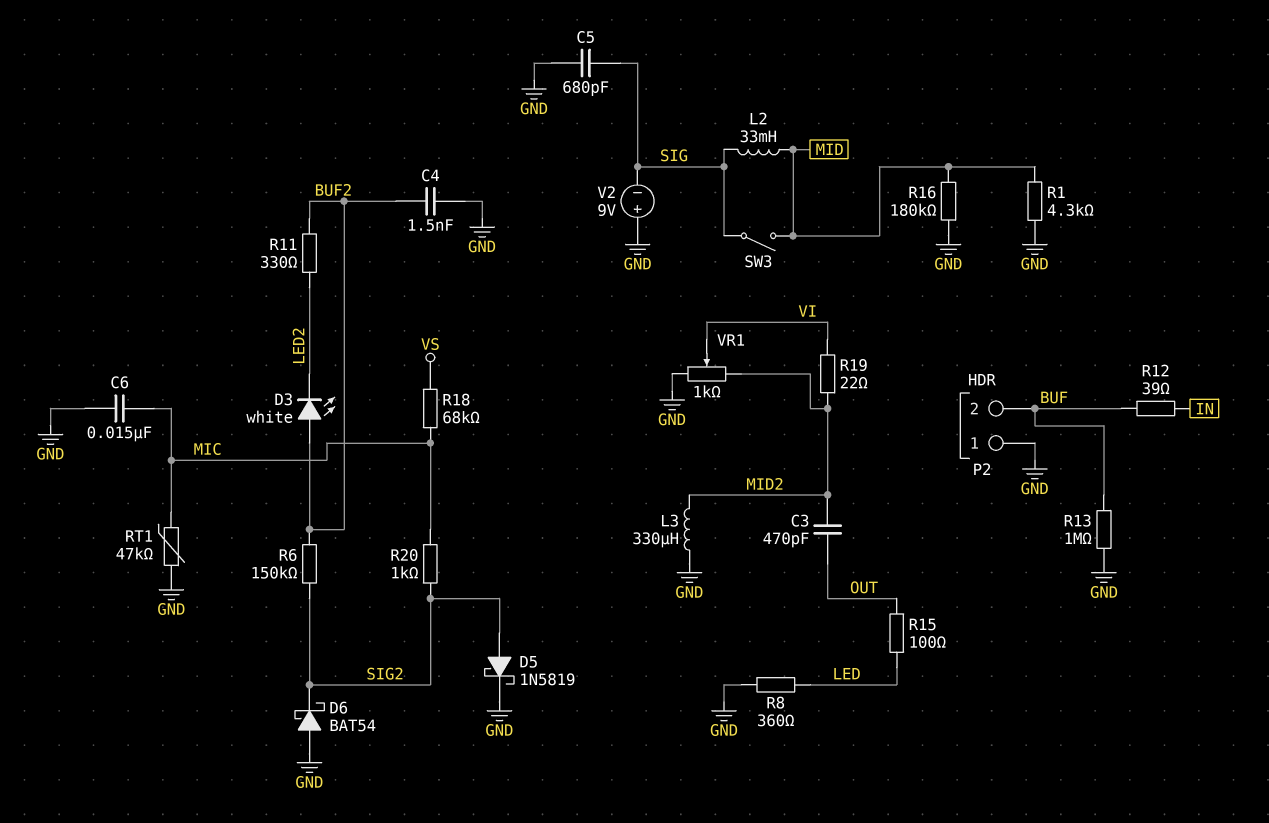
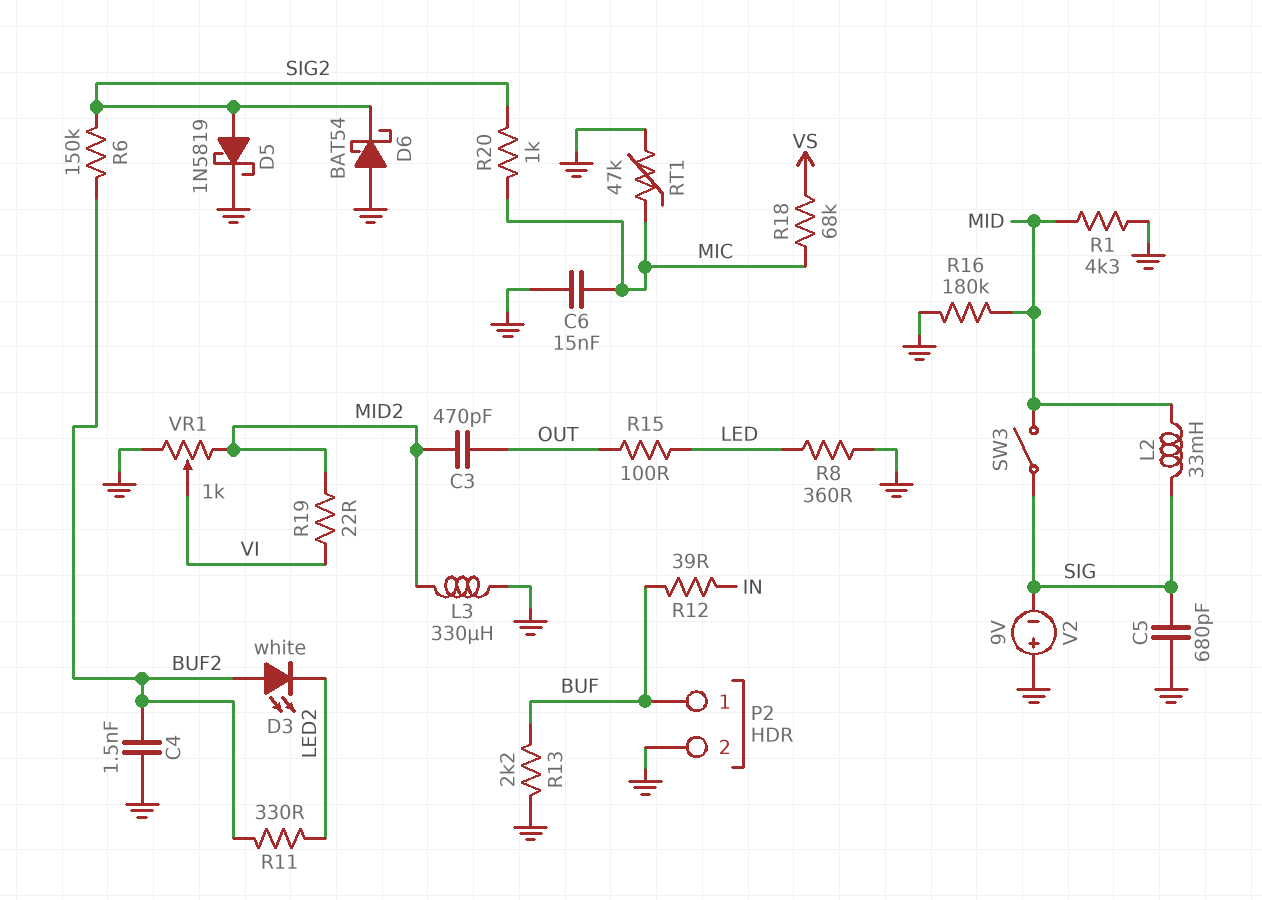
P2 pin 1: GND -> BUF
P2 pin 2: BUF -> GND
R13: 1M (BUF, GND) -> 2.2k (BUF, GND)

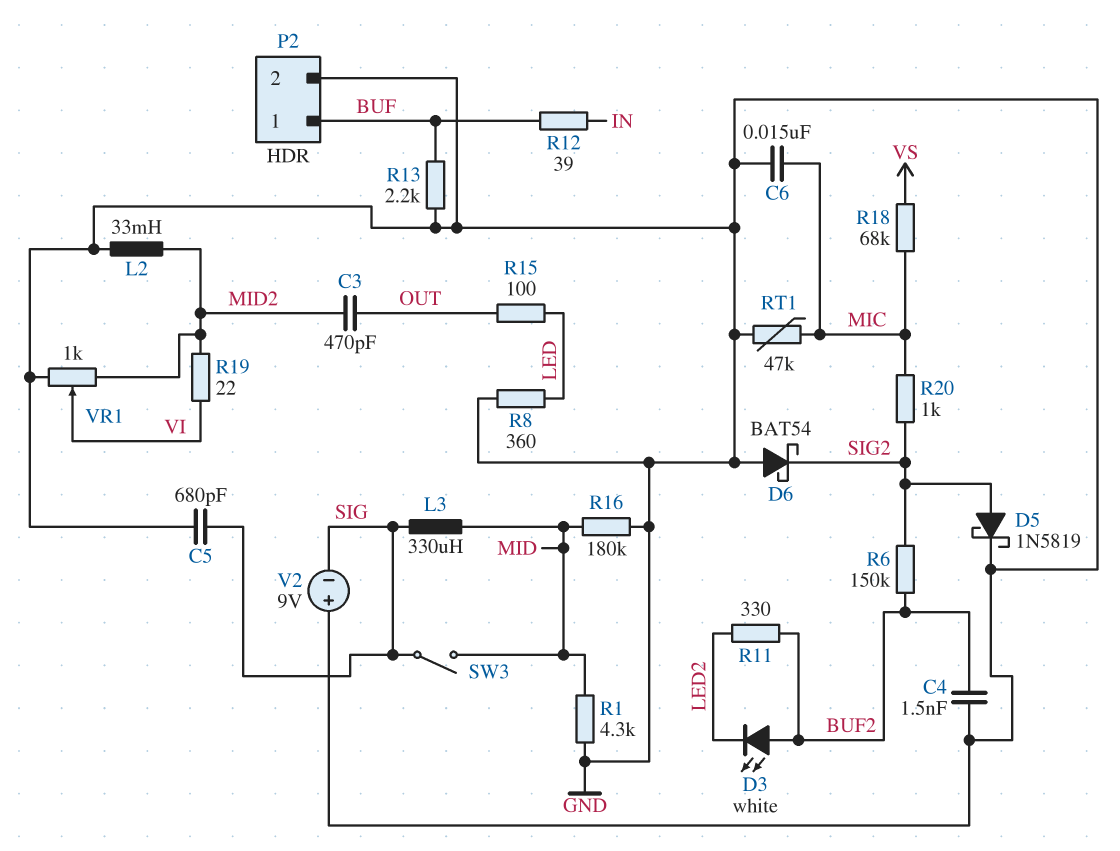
L2: 33mH (MID, SIG) -> 33mH (GND, MID2)
L3: 330uH (GND, MID2) -> 330uH (MID, SIG)

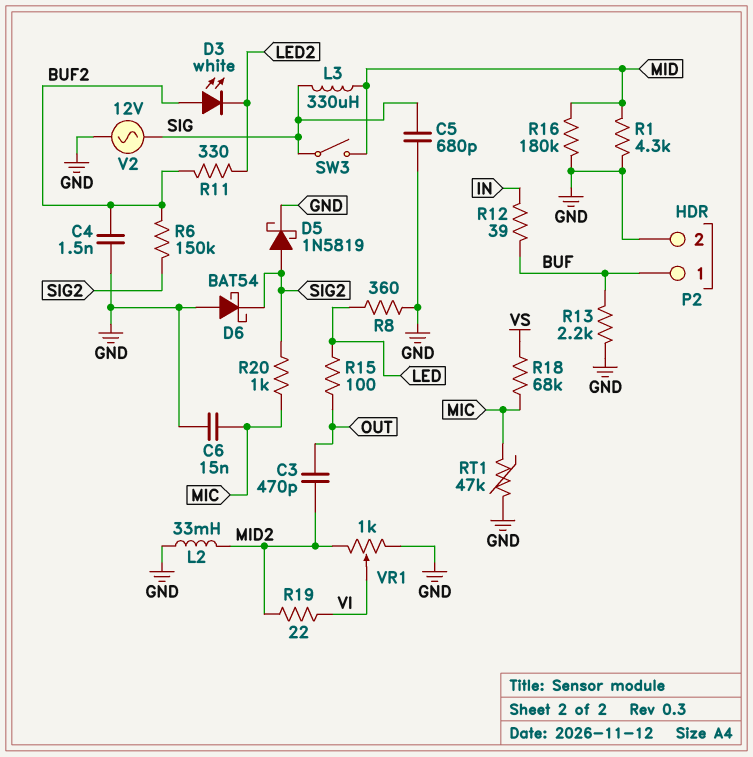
V2: 9V (plus GND, minus SIG) -> AC 12V (GND, SIG)

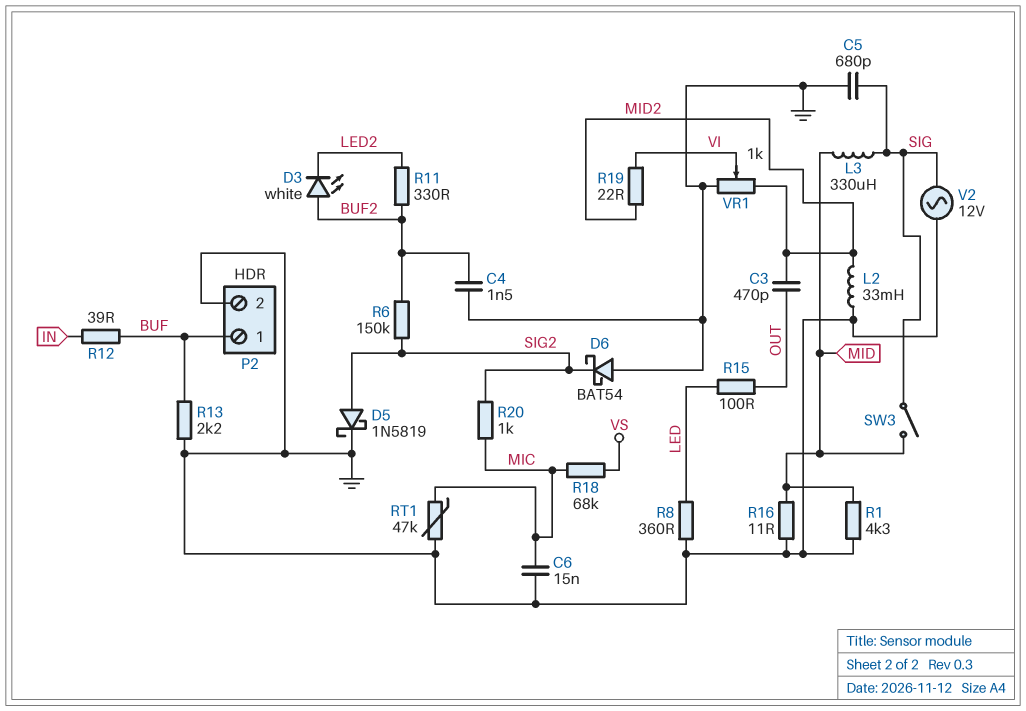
R16: 180k (GND, MID) -> 11 (GND, MID)

